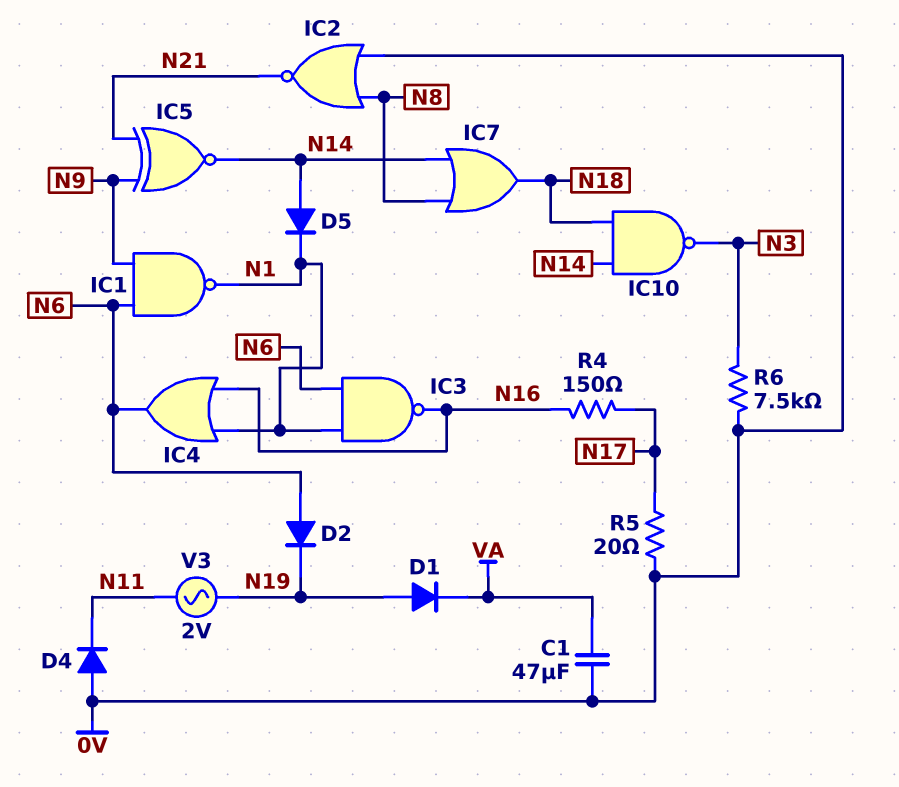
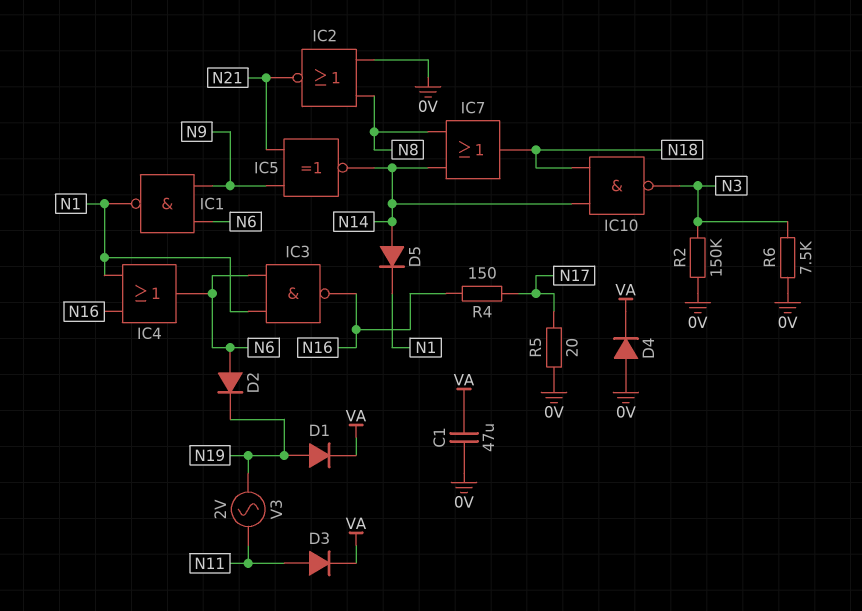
D3: none -> diode (A N11, K VA)
D4: diode (A 0V, K N11) -> diode (A 0V, K VA)
R2: none -> 150k (0V, N3)

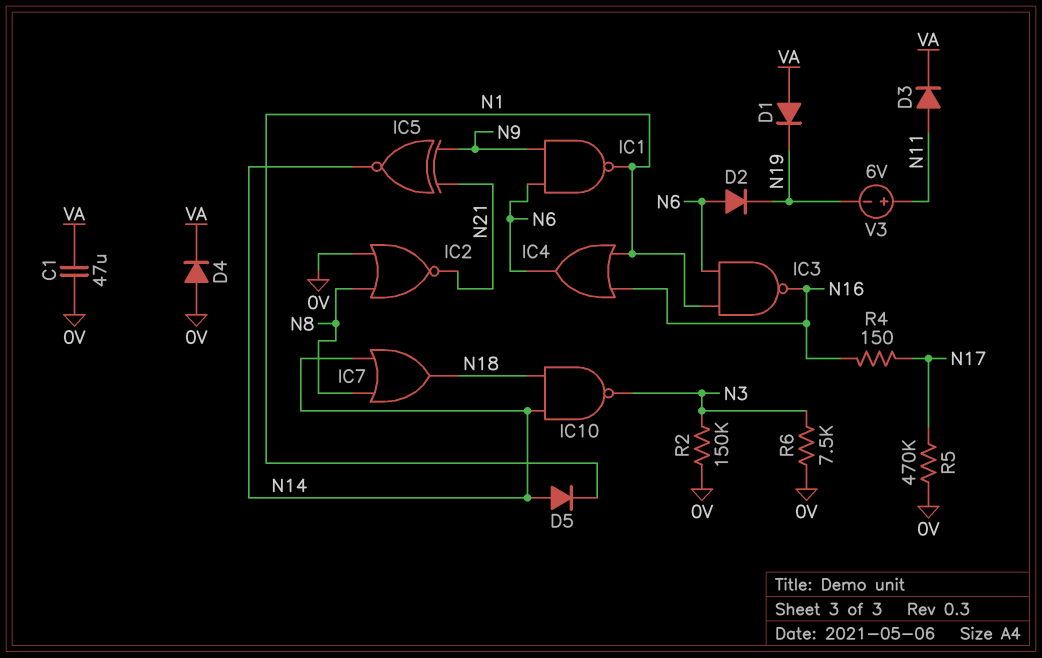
D1: diode (A N19, K VA) -> diode (A VA, K N19)
R5: 20 (0V, N17) -> 470k (0V, N17)
V3: AC 2V (N11, N19) -> 6V (plus N11, minus N19)

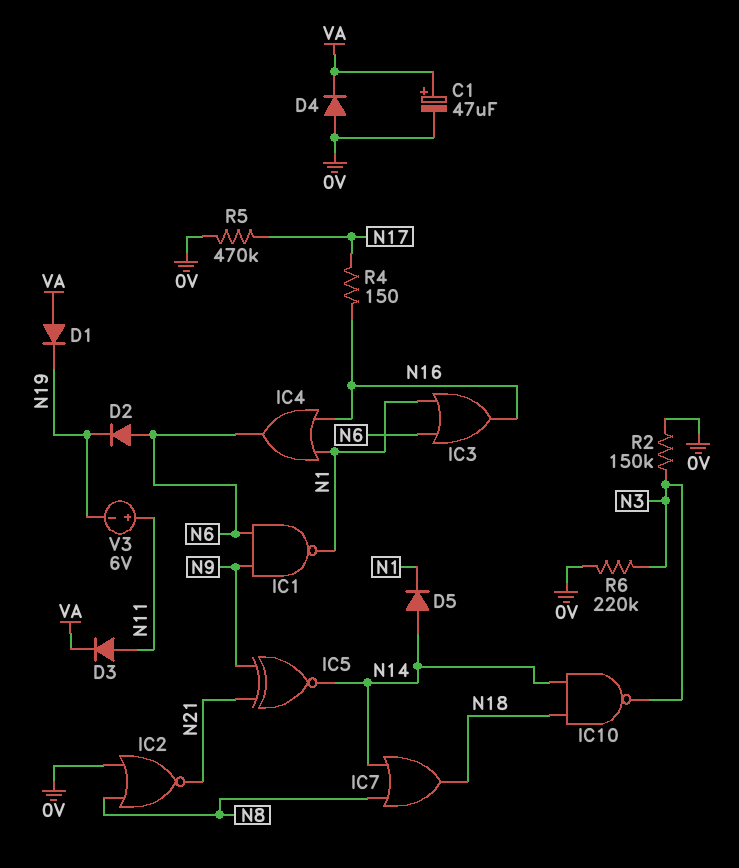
C1: 47uF (0V, VA) -> 47uF (plus VA, minus 0V)
IC3: NAND (in N1, in N6, out N16) -> OR (in N1, in N6, out N16)
R6: 7.5k (0V, N3) -> 220k (0V, N3)

